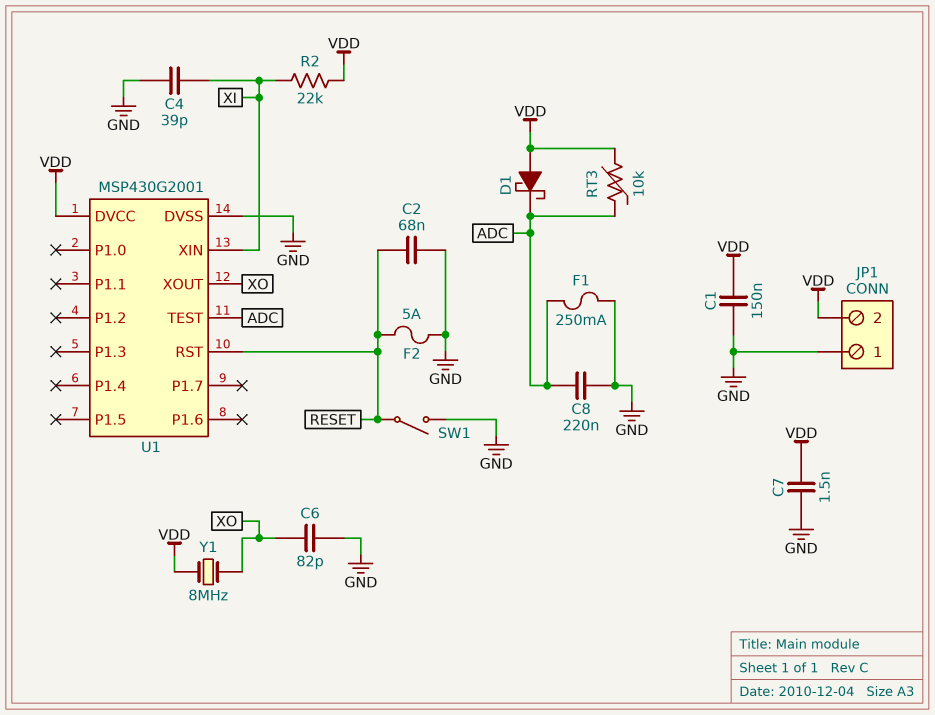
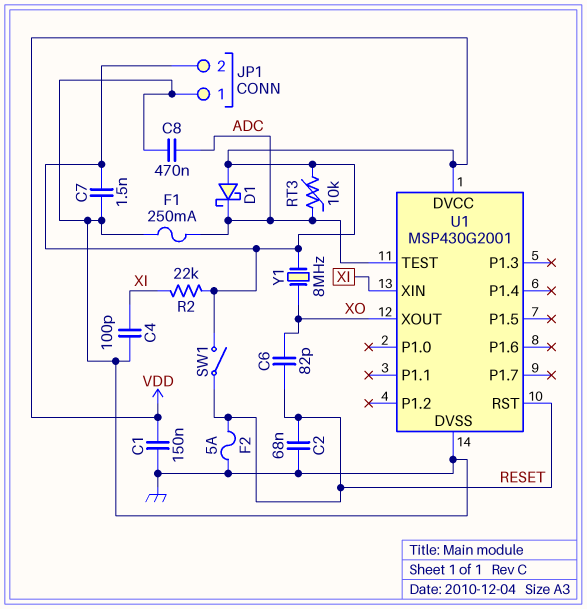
C4: 39pF (GND, XI) -> 100pF (GND, XI)
C6: 82pF (GND, XO) -> 82pF (RESET, XO)
C8: 220nF (ADC, GND) -> 470nF (ADC, GND)
SW1: switch (GND, RESET) -> switch (RESET, VDD)

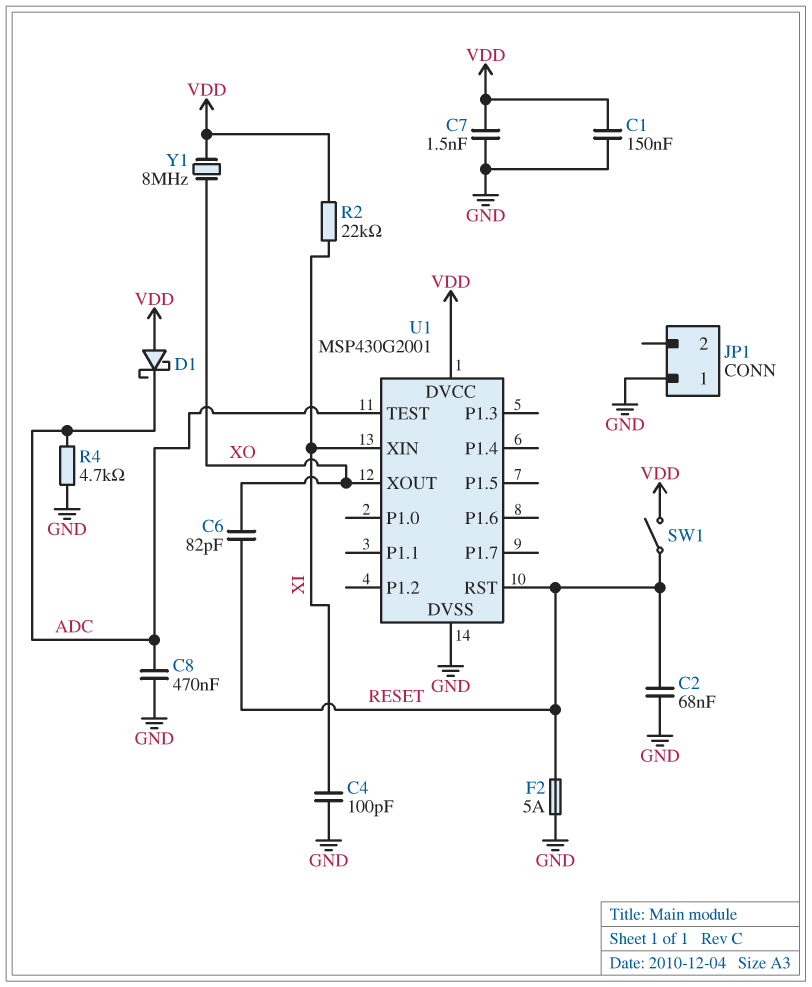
F1: 250mA (ADC, GND) -> none
JP1 pin 2: VDD -> none
R4: none -> 4.7k (ADC, GND)
RT3: 10k (ADC, VDD) -> none

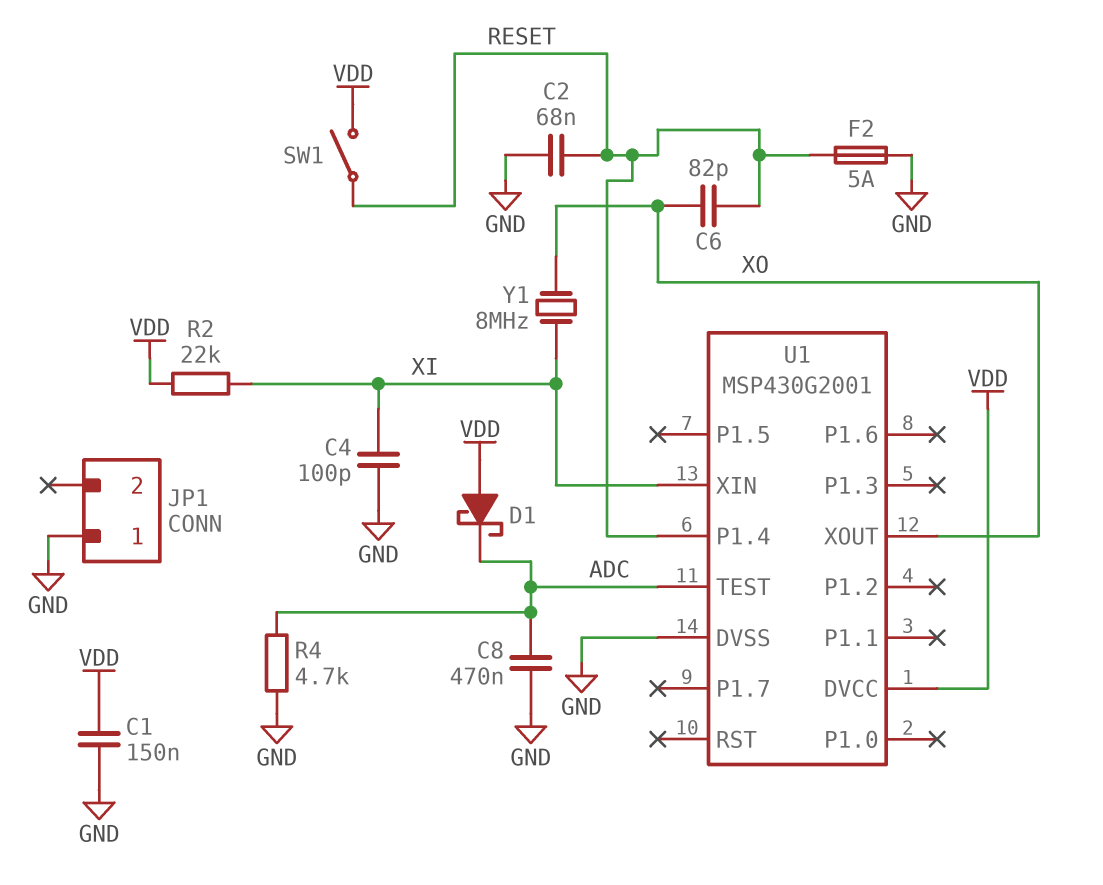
C7: 1.5nF (GND, VDD) -> none
U1 pin P1.4: none -> RESET
U1 pin RST: RESET -> none
Y1: 8MHz (VDD, XO) -> 8MHz (XI, XO)

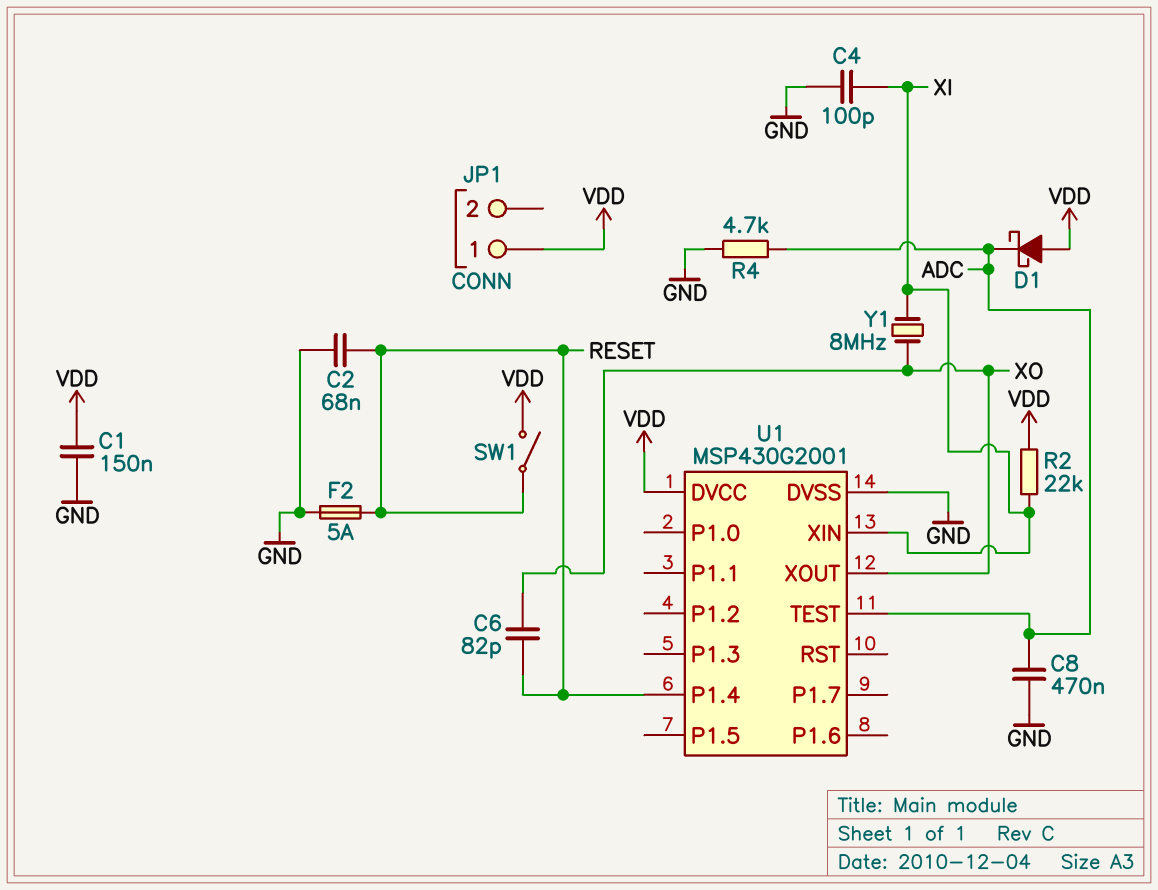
JP1 pin 1: GND -> VDD

